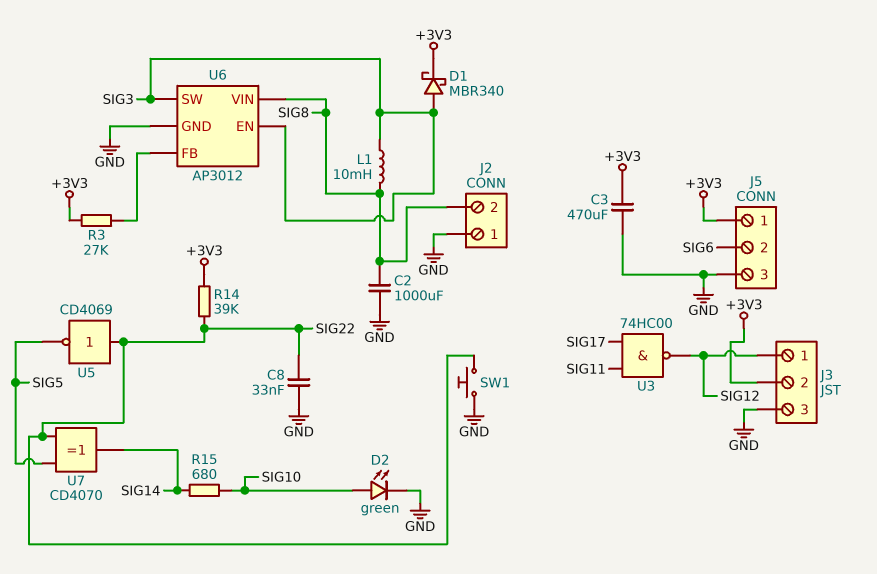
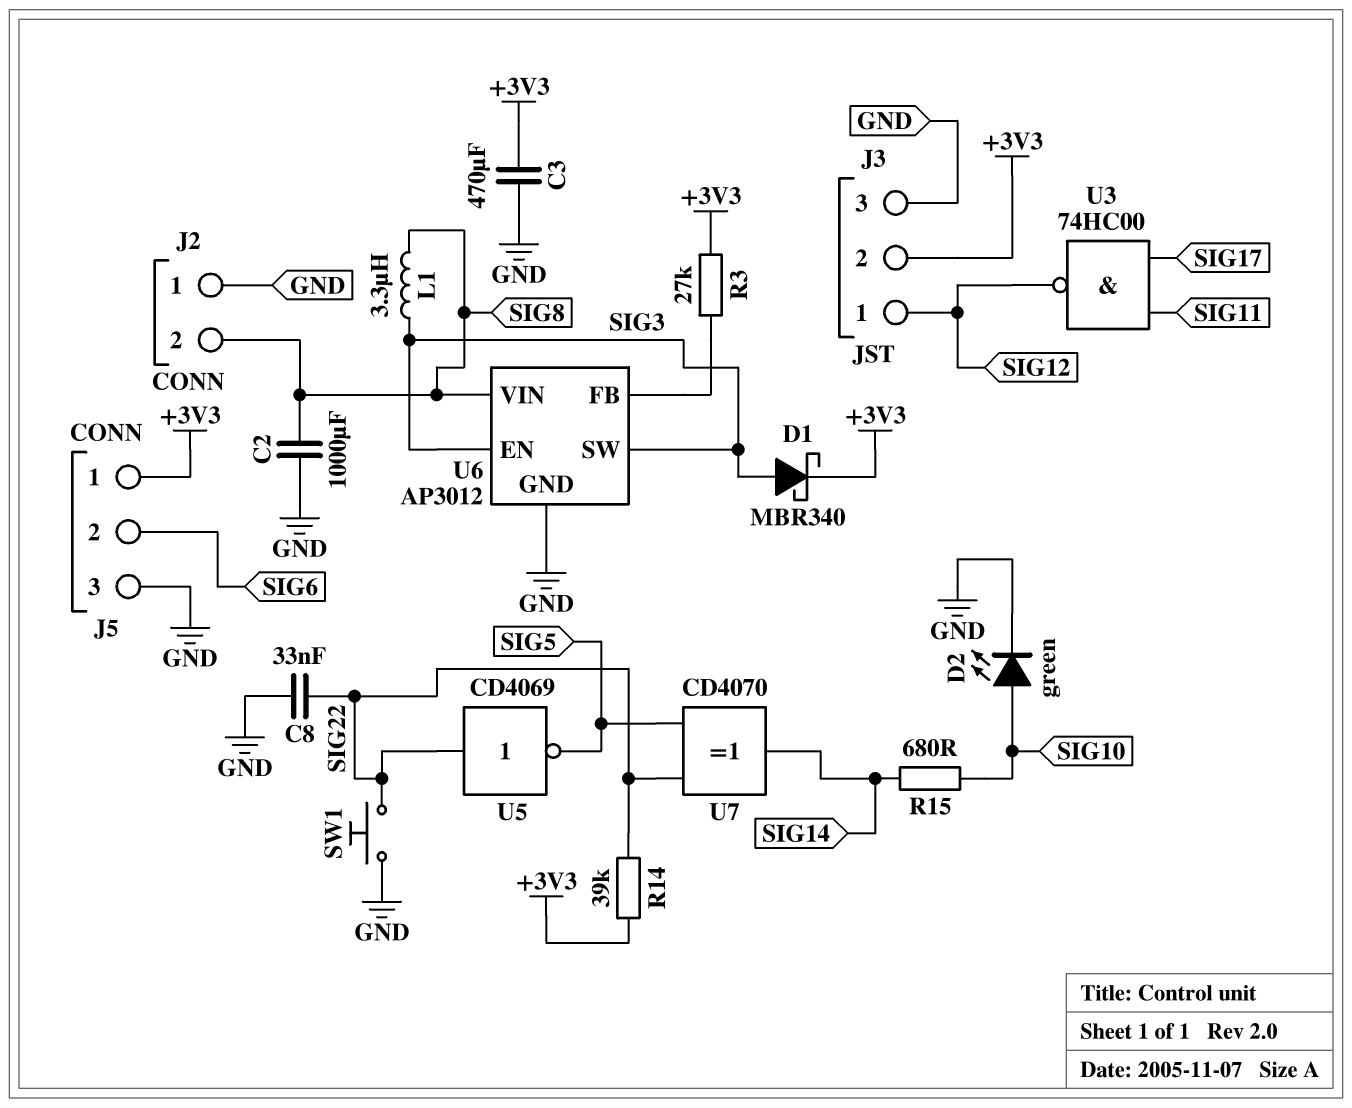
L1: 10mH (SIG3, SIG8) -> 3.3uH (SIG3, SIG8)

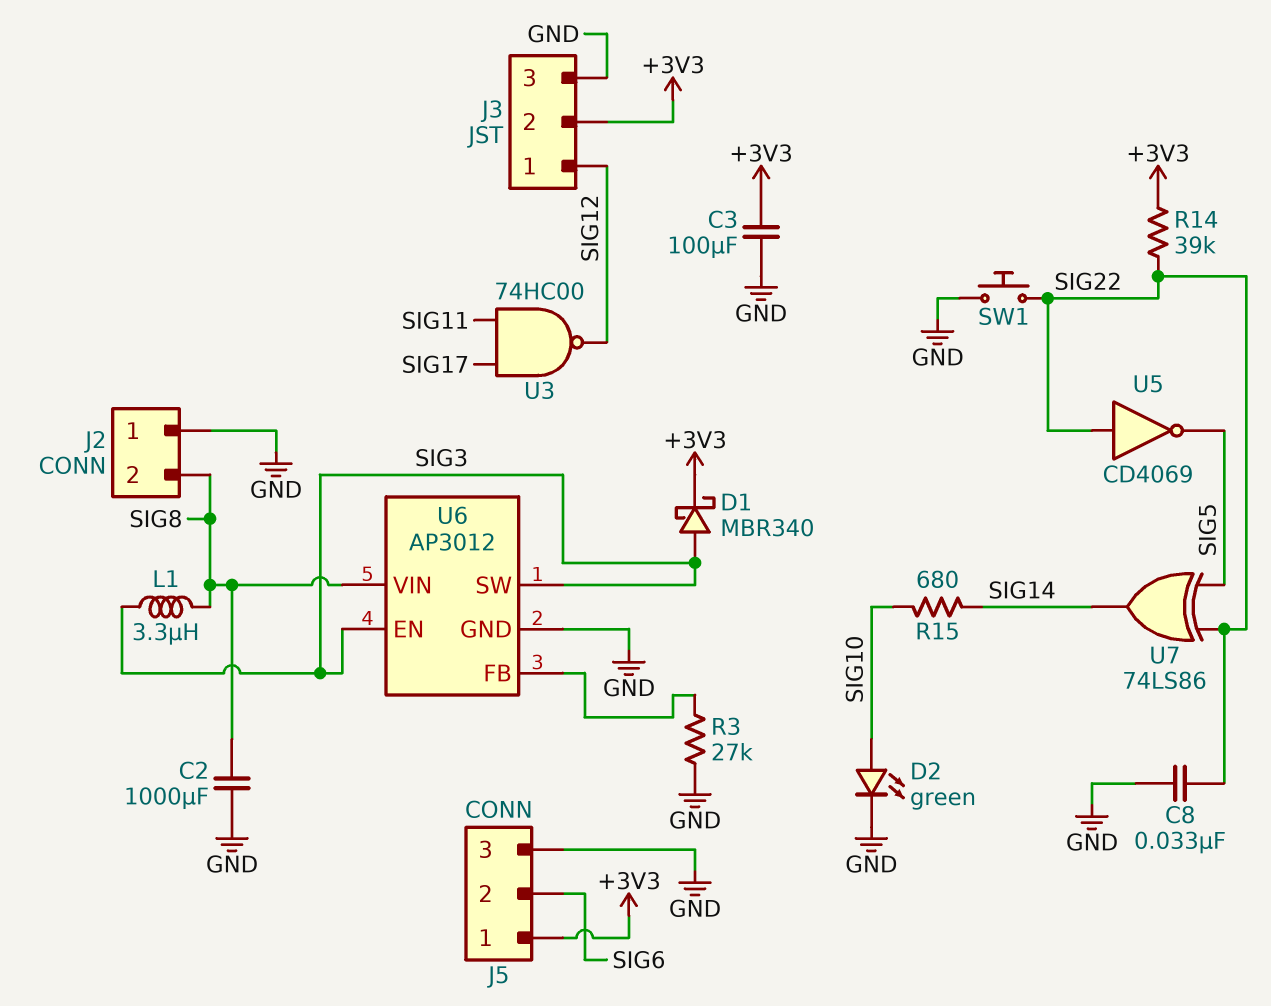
C3: 470uF (+3V3, GND) -> 100uF (+3V3, GND)
R3: 27k (+3V3, U6/FB) -> 27k (GND, U6/FB)
U7: XOR CD4070 (in SIG5, in SIG22, out SIG14) -> XOR 74LS86 (in SIG5, in SIG22, out SIG14)

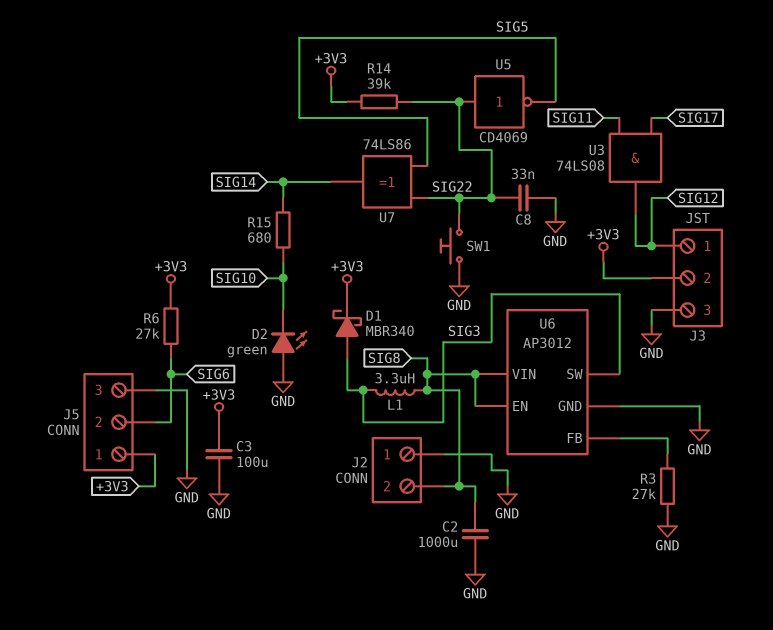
D2: LED green (A SIG10, K GND) -> LED green (A GND, K SIG10)
R6: none -> 27k (+3V3, SIG6)
U3: NAND 74HC00 (in SIG11, in SIG17, out SIG12) -> AND 74LS08 (in SIG11, in SIG17, out SIG12)
U6 pin EN: SIG3 -> SIG8

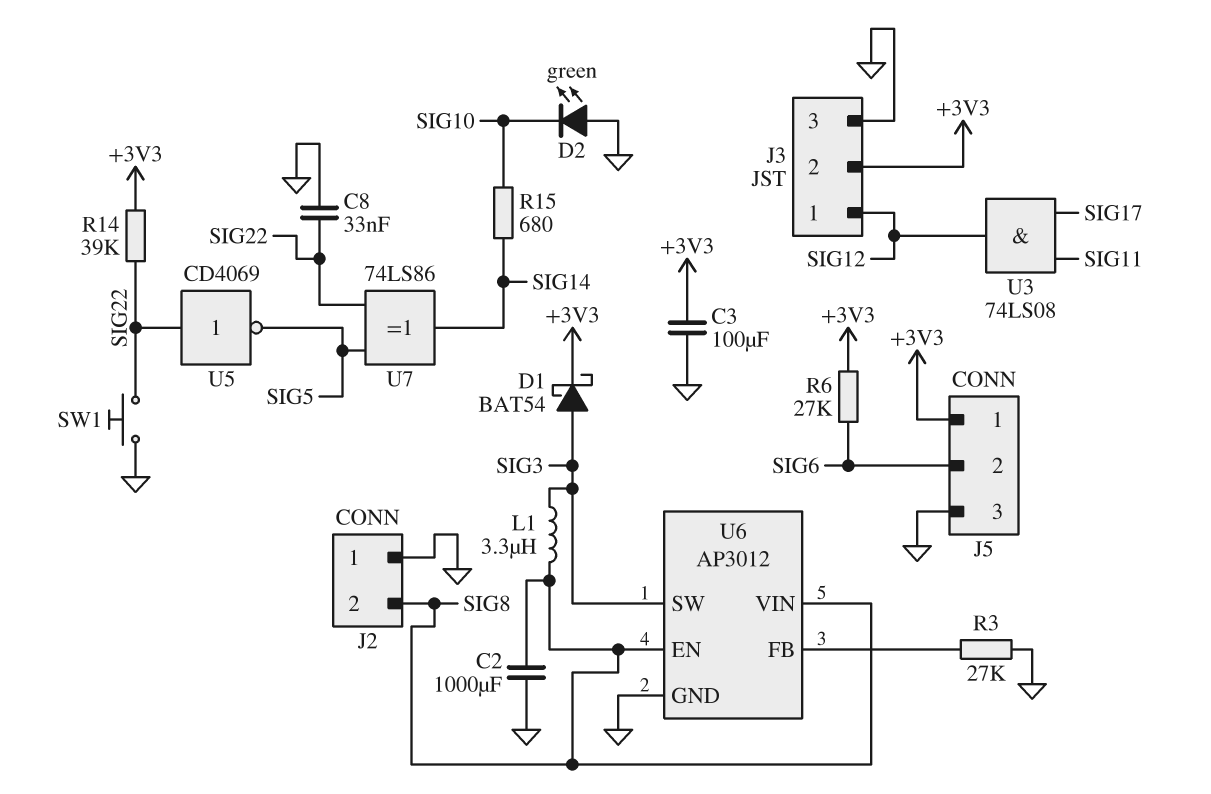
D1: schottky MBR340 (A SIG3, K +3V3) -> schottky BAT54 (A SIG3, K +3V3)

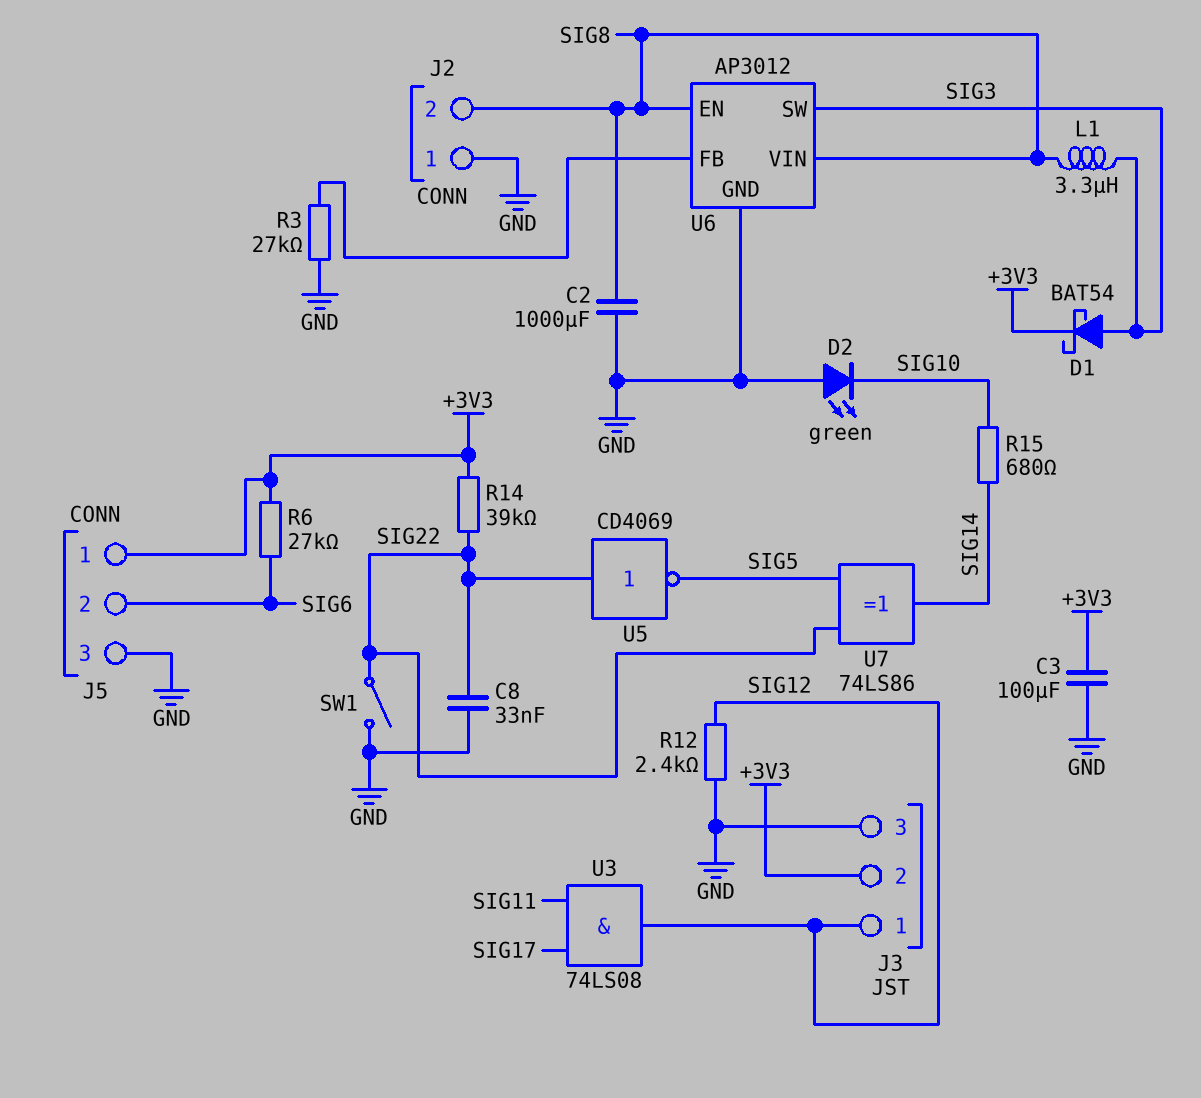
R12: none -> 2.4k (GND, SIG12)
SW1: button (GND, SIG22) -> switch (GND, SIG22)

